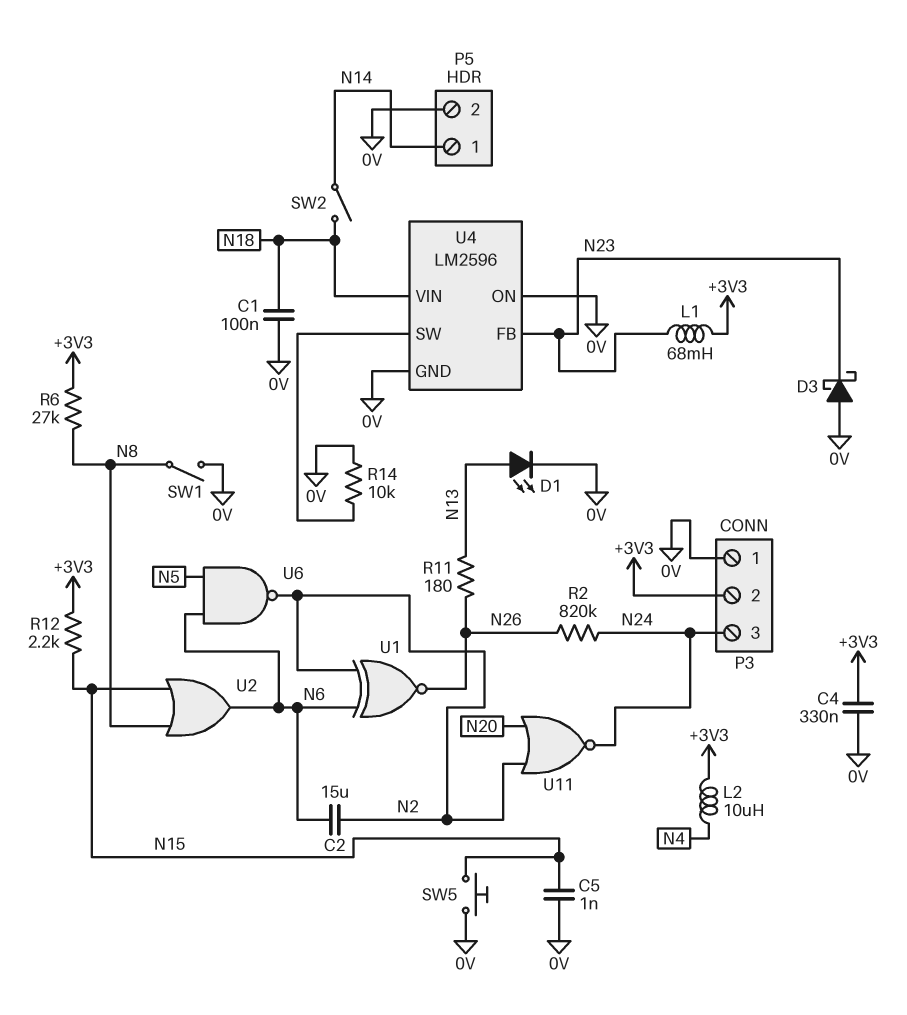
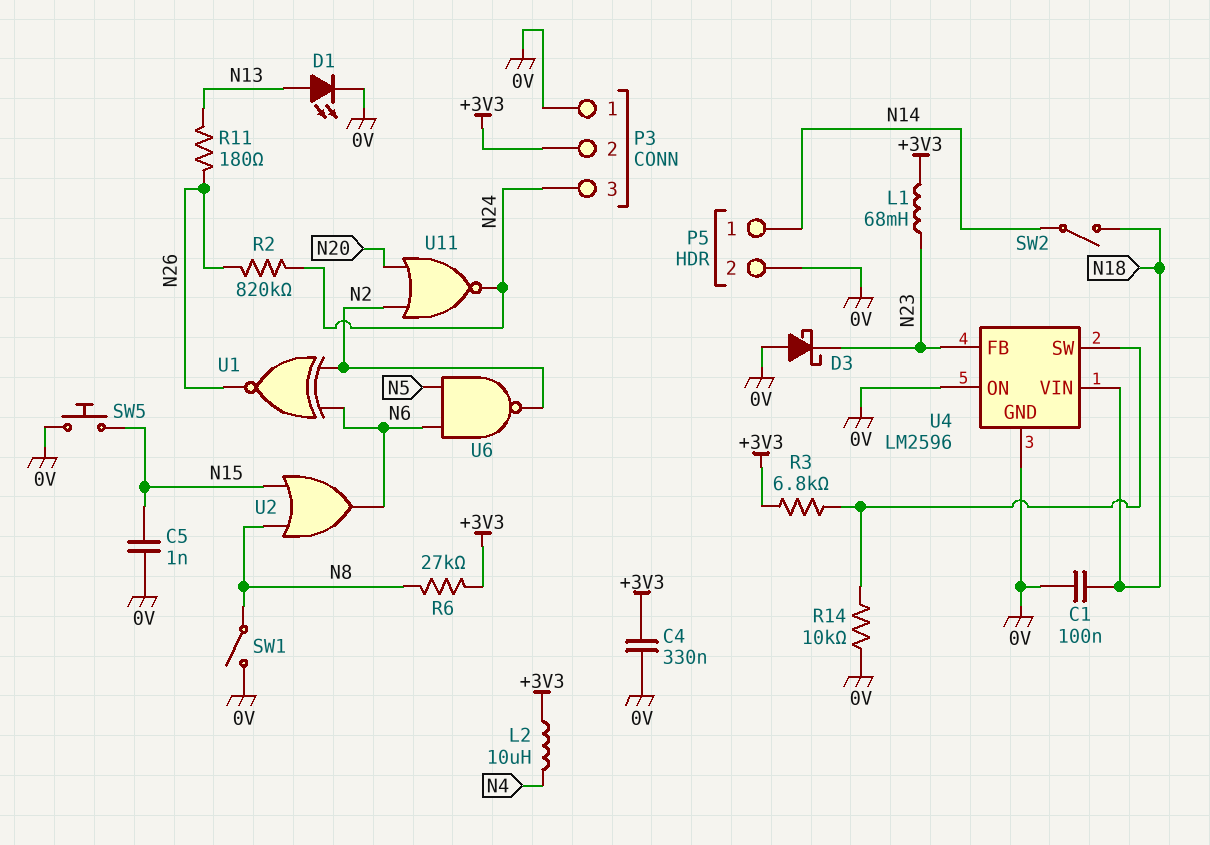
C2: 15uF (N2, N6) -> none
R3: none -> 6.8k (+3V3, U4/SW)
R12: 2.2k (+3V3, N15) -> none

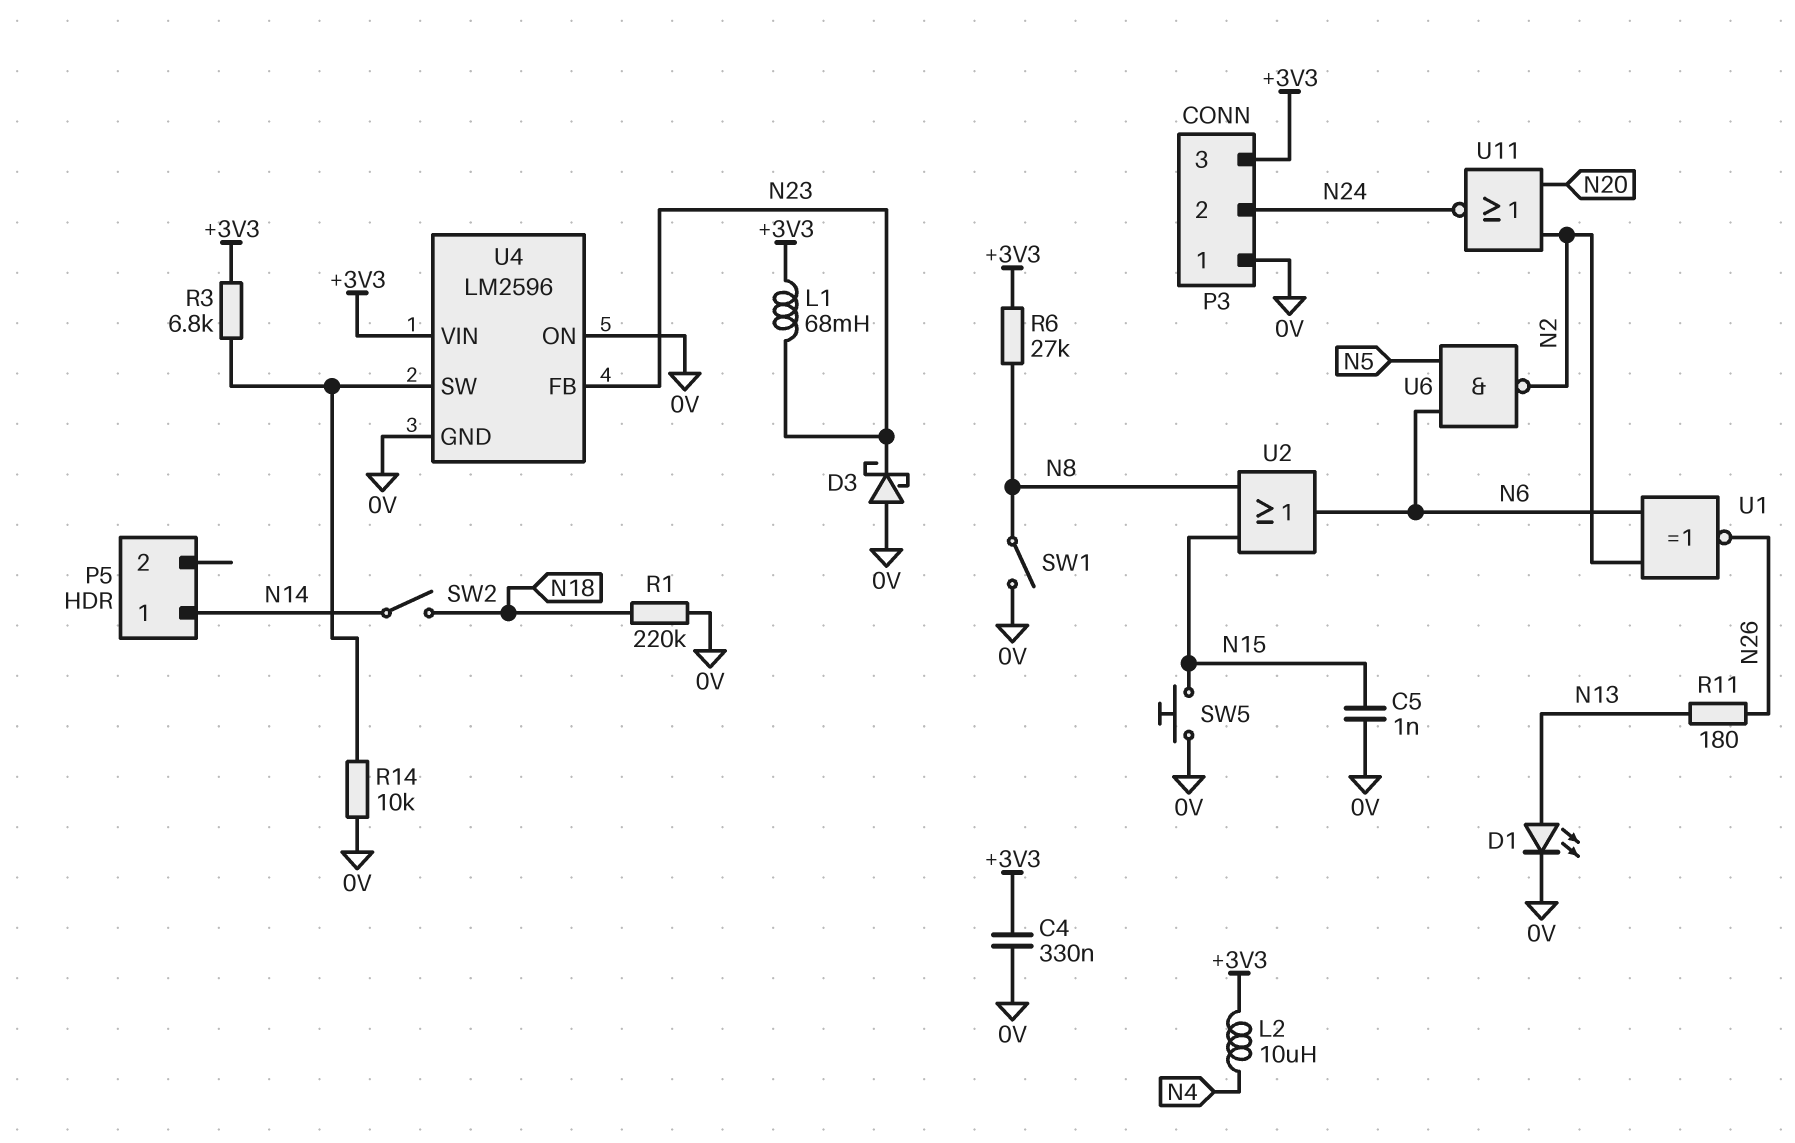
C1: 100nF (0V, N18) -> none
P3 pin 2: +3V3 -> N24
P3 pin 3: N24 -> +3V3
P5 pin 2: 0V -> none
R1: none -> 220k (0V, N18)
R2: 820k (N24, N26) -> none
U4 pin VIN: N18 -> +3V3

